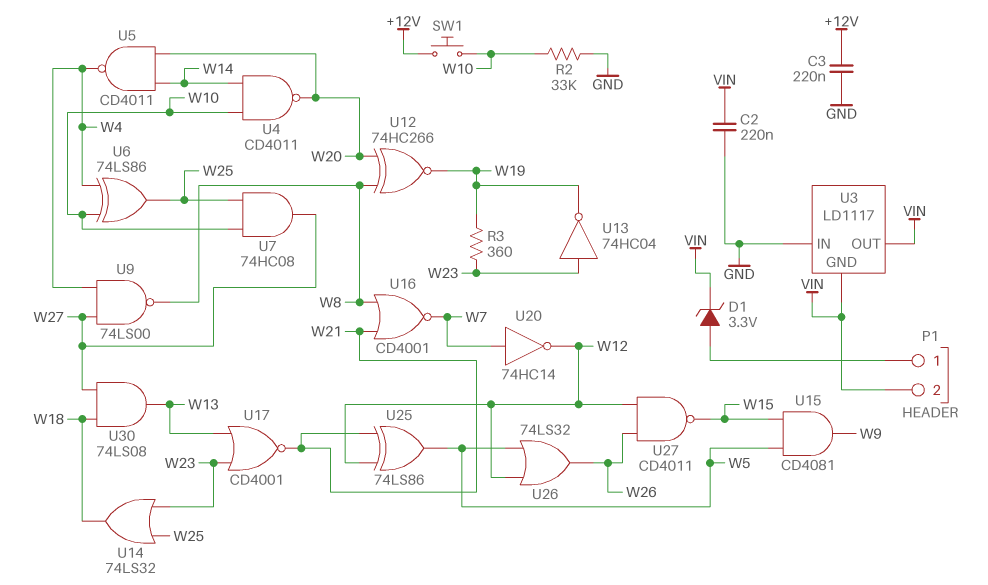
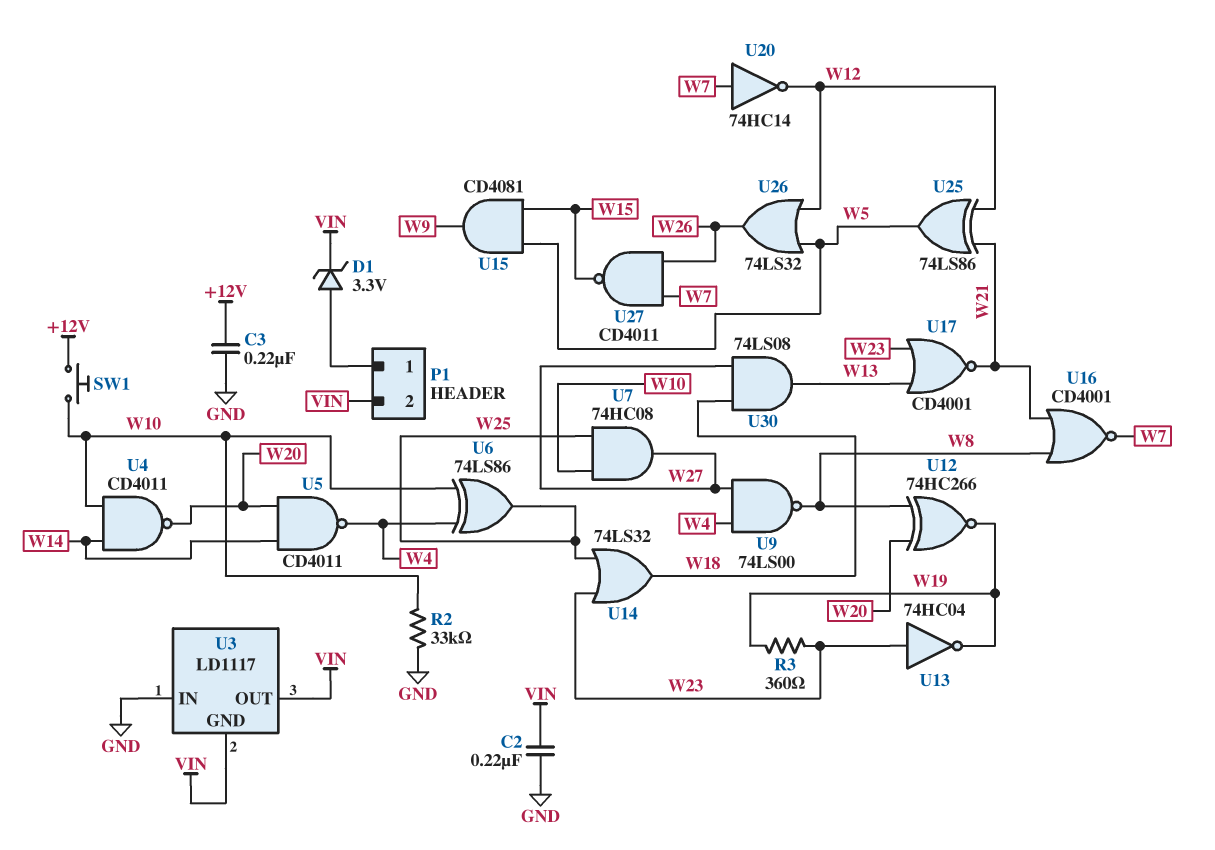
U27: NAND CD4011 (in W12, in W26, out W15) -> NAND CD4011 (in W7, in W26, out W15)

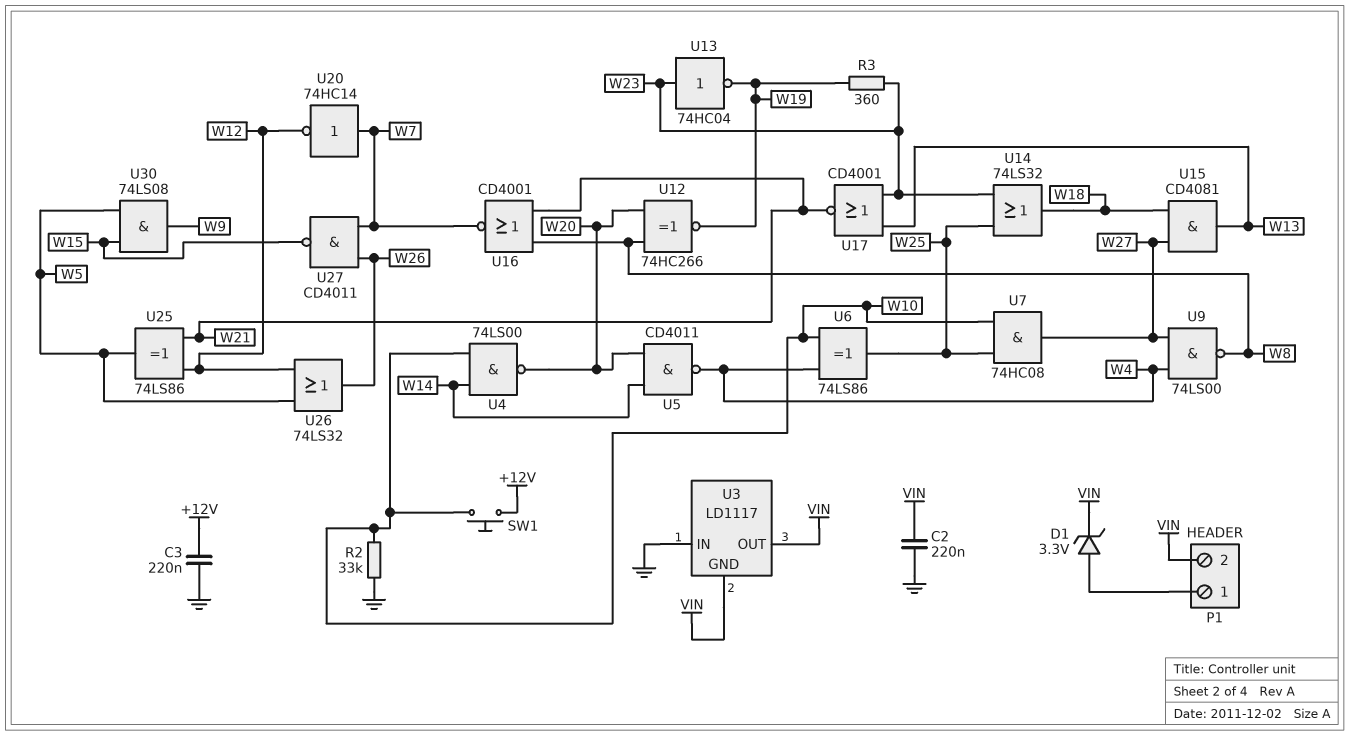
U4: NAND CD4011 (in W10, in W14, out W20) -> NAND 74LS00 (in W10, in W14, out W20)
U15: AND CD4081 (in W5, in W15, out W9) -> AND CD4081 (in W18, in W27, out W13)
U30: AND 74LS08 (in W18, in W27, out W13) -> AND 74LS08 (in W5, in W15, out W9)

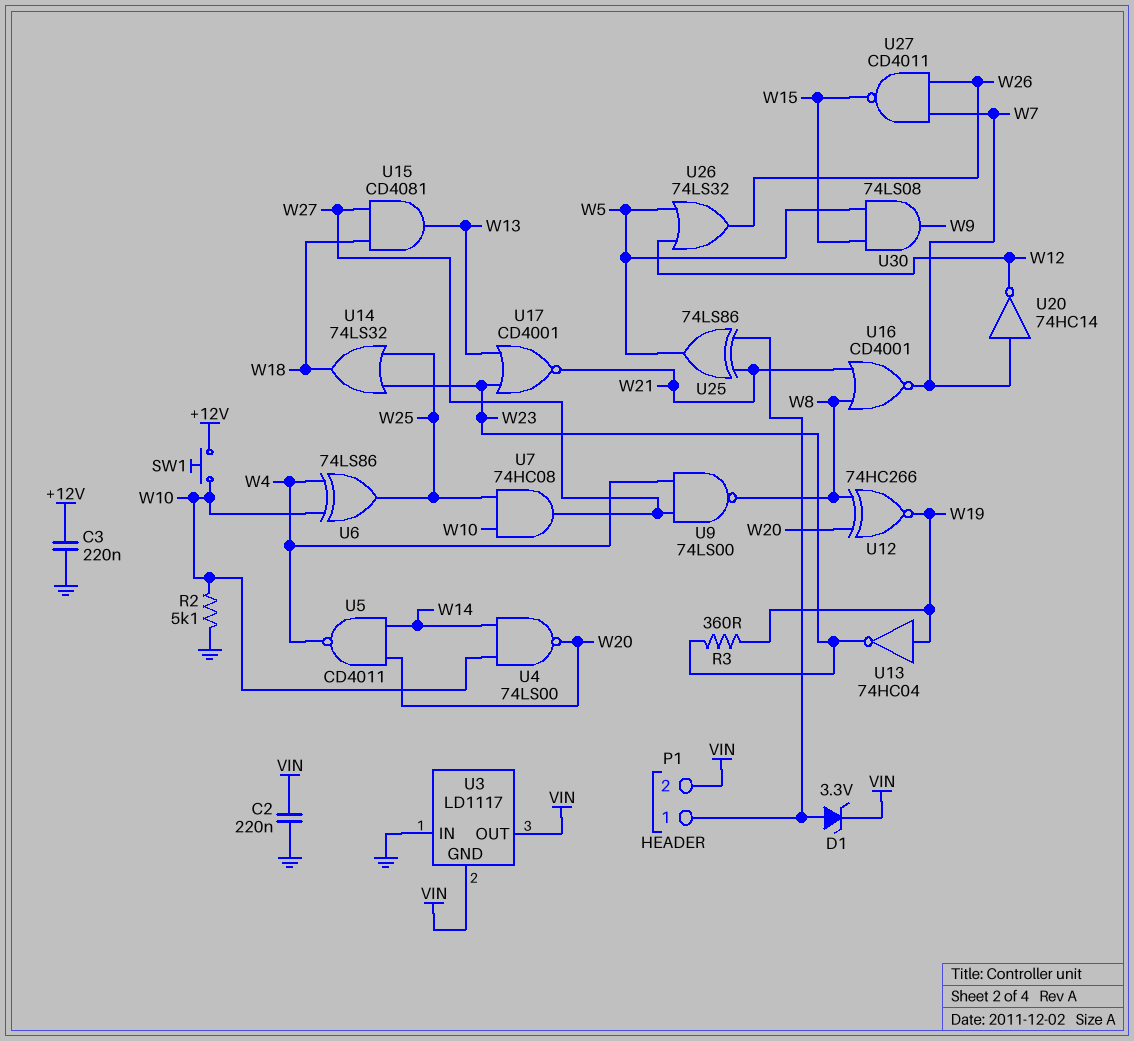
R2: 33k (GND, W10) -> 5.1k (GND, W10)
U13: NOT 74HC04 (in W23, out W19) -> NOT 74HC04 (in W19, out W23)
U25: XOR 74LS86 (in W12, in W21, out W5) -> XOR 74LS86 (in P1/1, in W21, out W5)

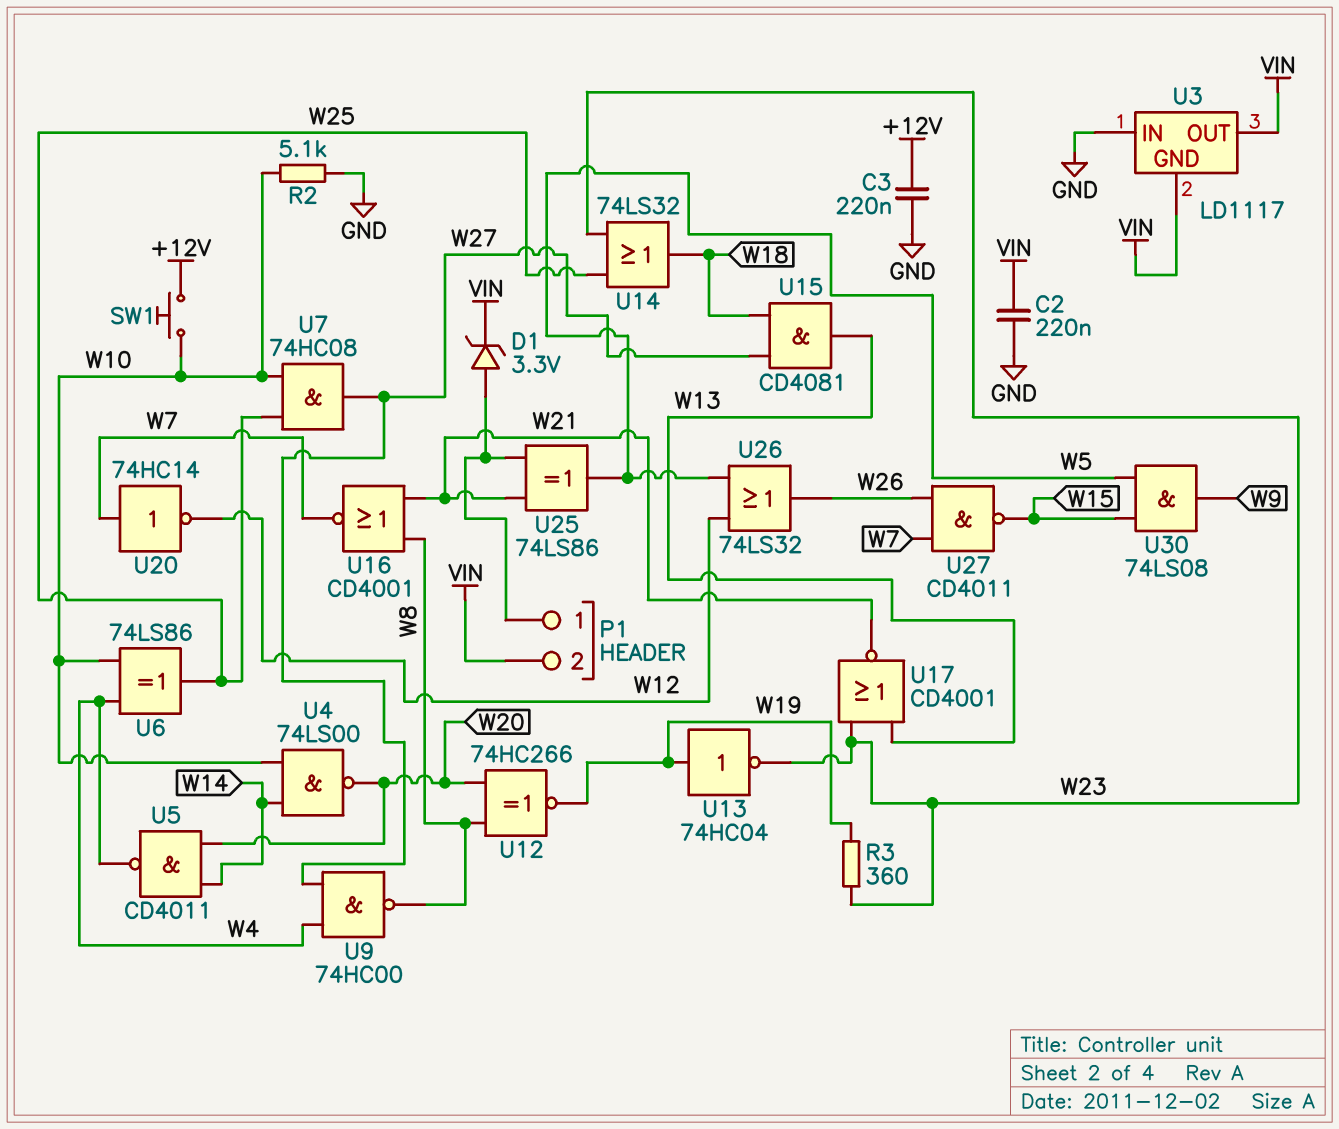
U9: NAND 74LS00 (in W4, in W27, out W8) -> NAND 74HC00 (in W4, in W27, out W8)

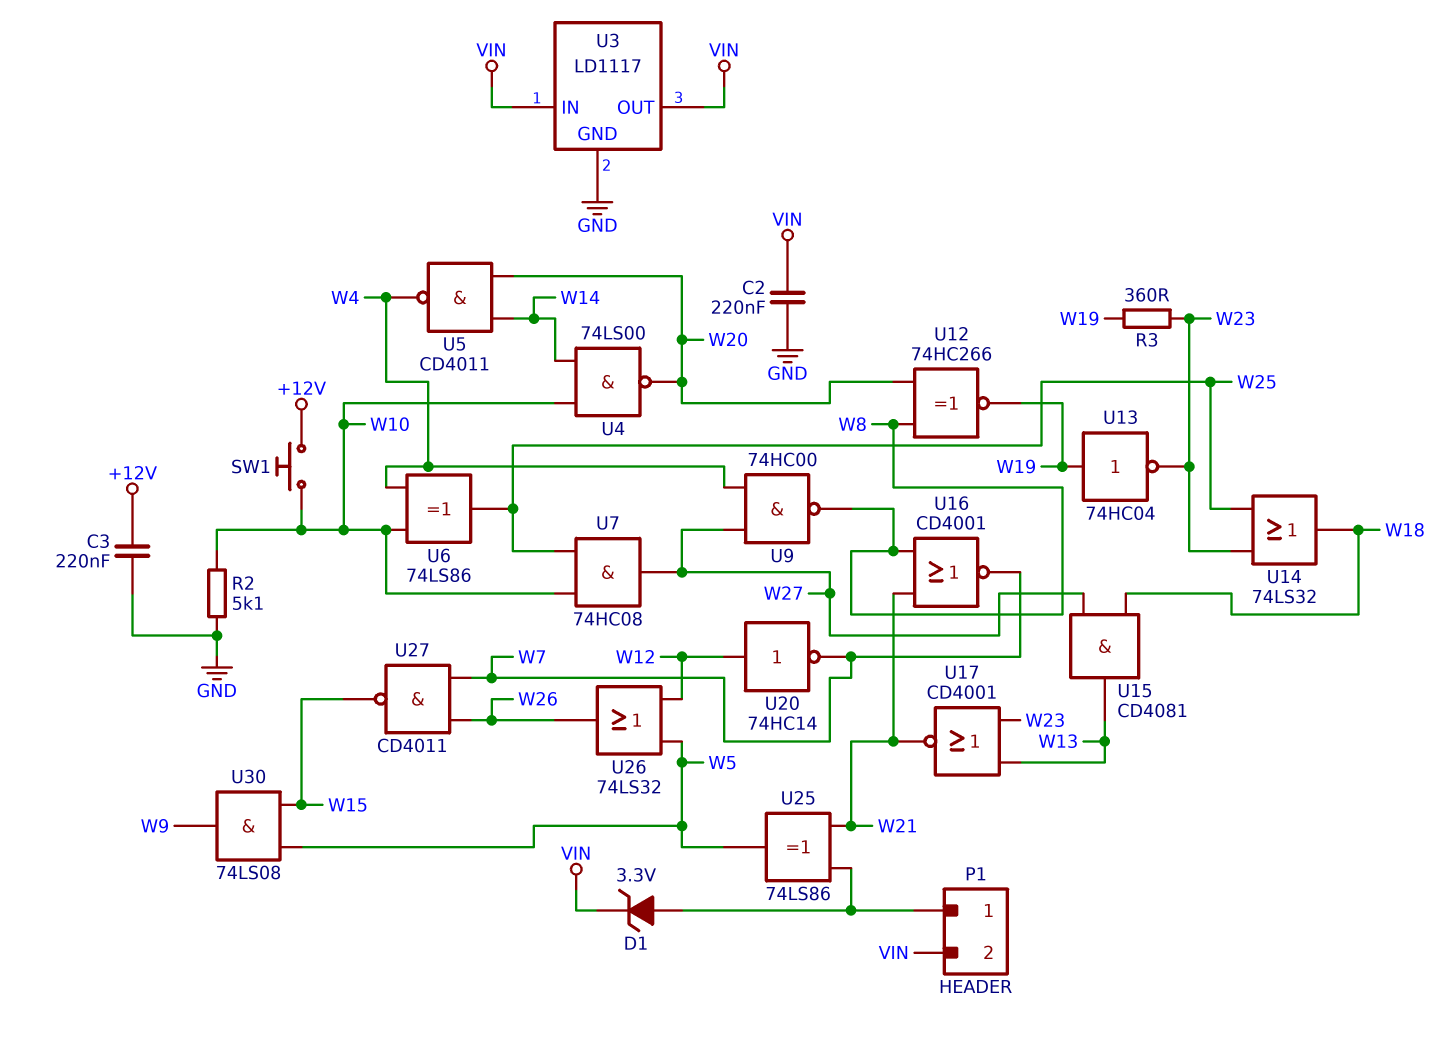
U3 pin GND: VIN -> GND
U3 pin IN: GND -> VIN
U20: NOT 74HC14 (in W7, out W12) -> NOT 74HC14 (in W12, out W7)

